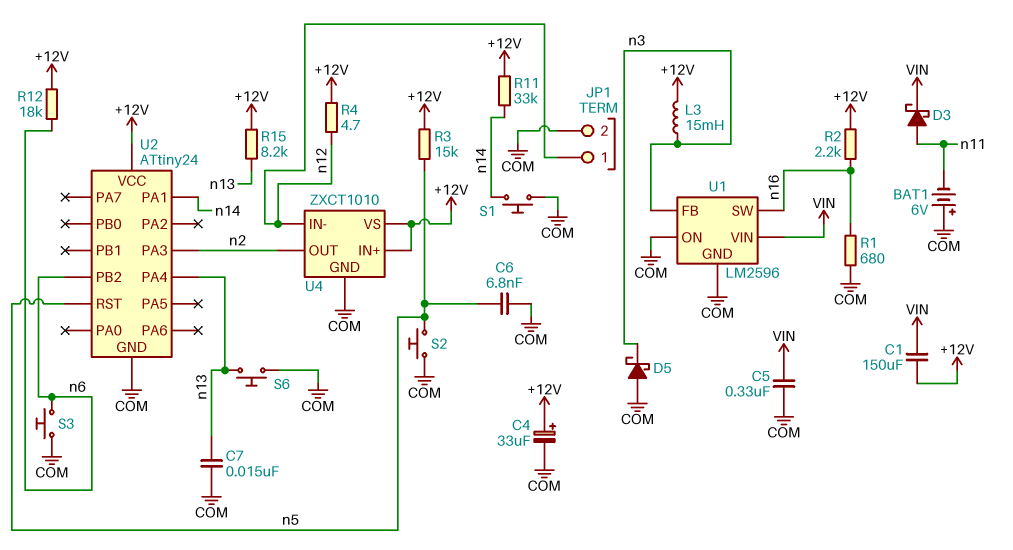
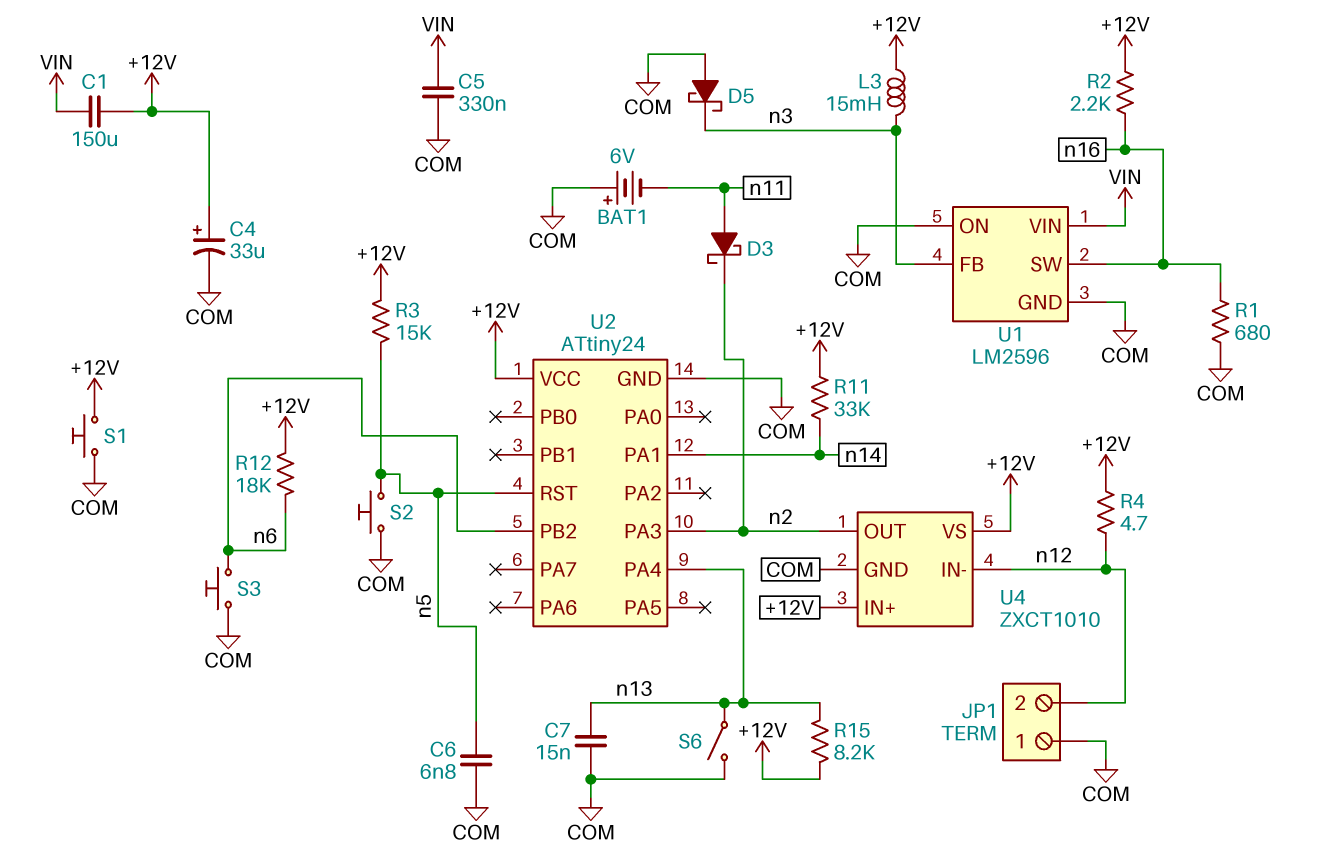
D3: schottky (A n11, K VIN) -> schottky (A n11, K n2)
JP1 pin 1: n12 -> COM
JP1 pin 2: COM -> n12
S1: button (COM, n14) -> button (+12V, COM)
S6: button (COM, n13) -> switch (COM, n13)

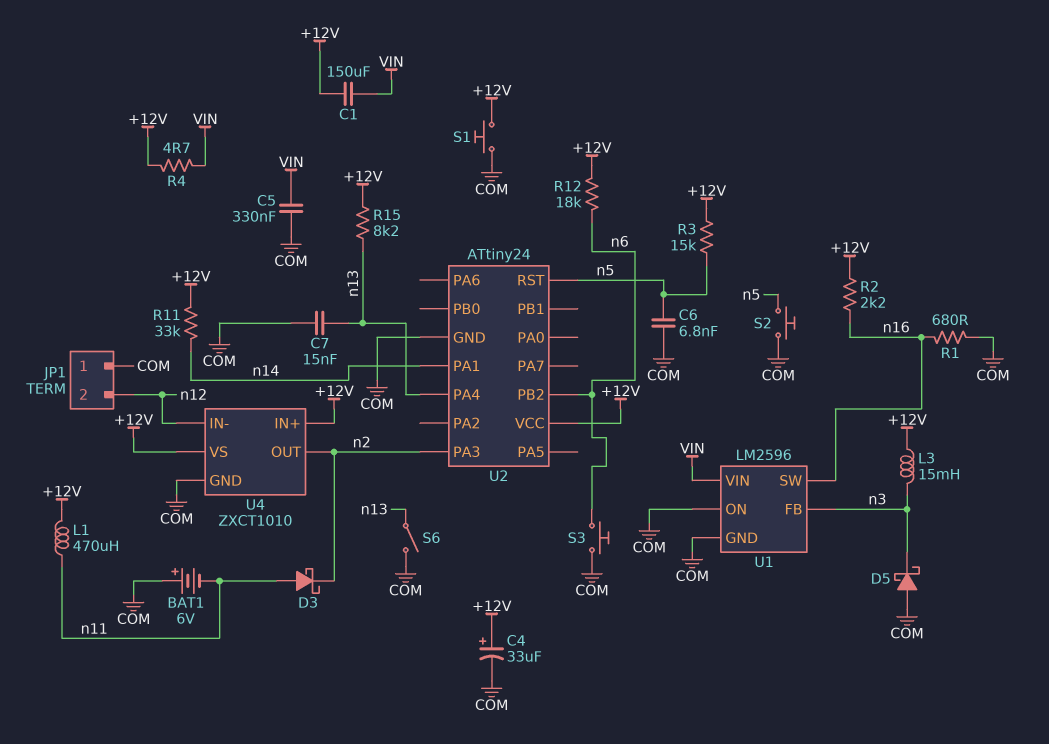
L1: none -> 470uH (+12V, n11)
R4: 4.7 (+12V, n12) -> 4.7 (+12V, VIN)

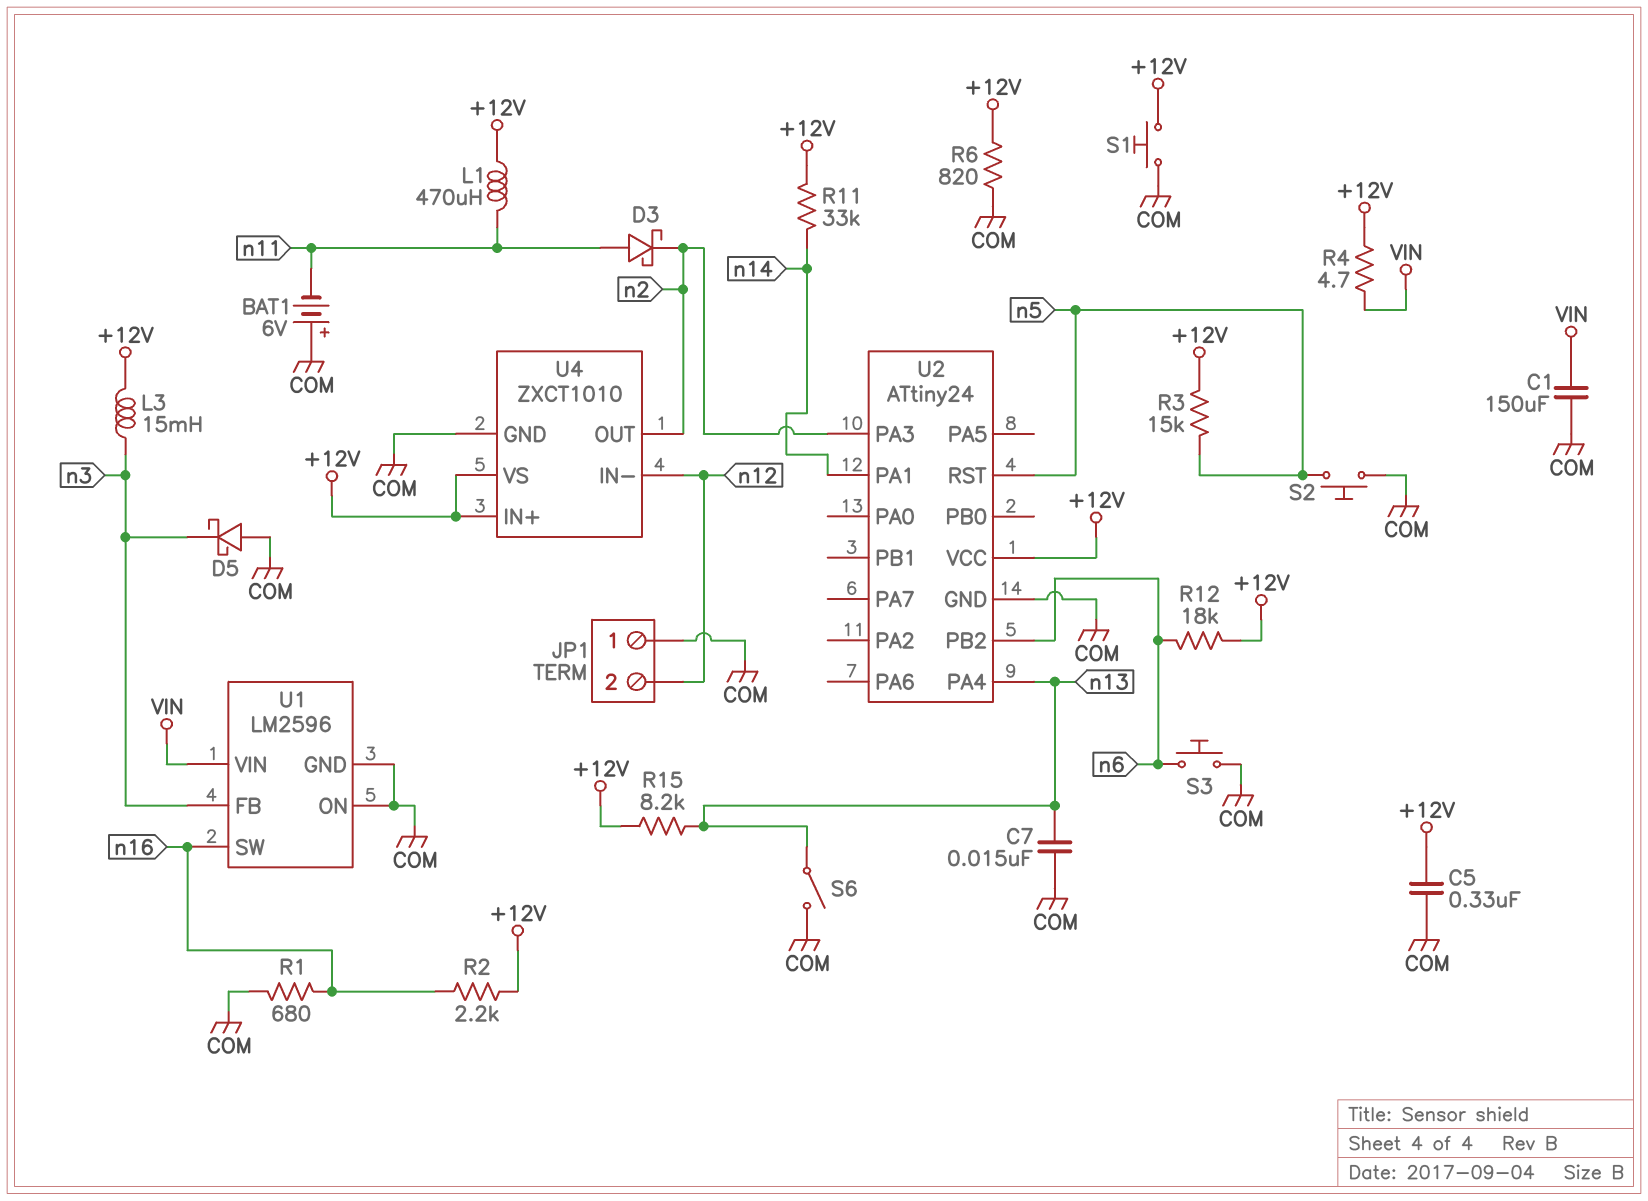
C1: 150uF (+12V, VIN) -> 150uF (COM, VIN)
C4: 33uF (plus +12V, minus COM) -> none
C5: 330nF (COM, VIN) -> 330nF (+12V, COM)
C6: 6.8nF (COM, n5) -> none
R6: none -> 820 (+12V, COM)

